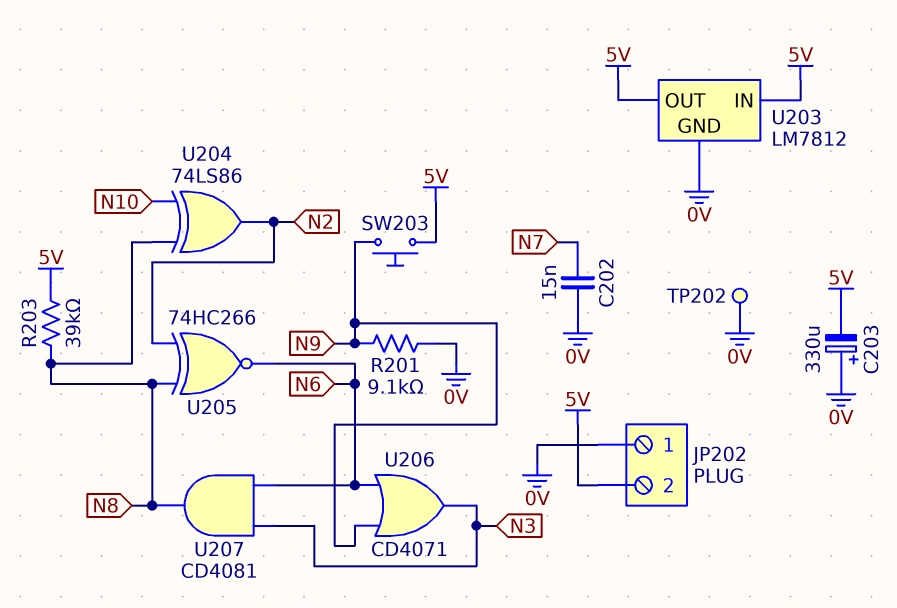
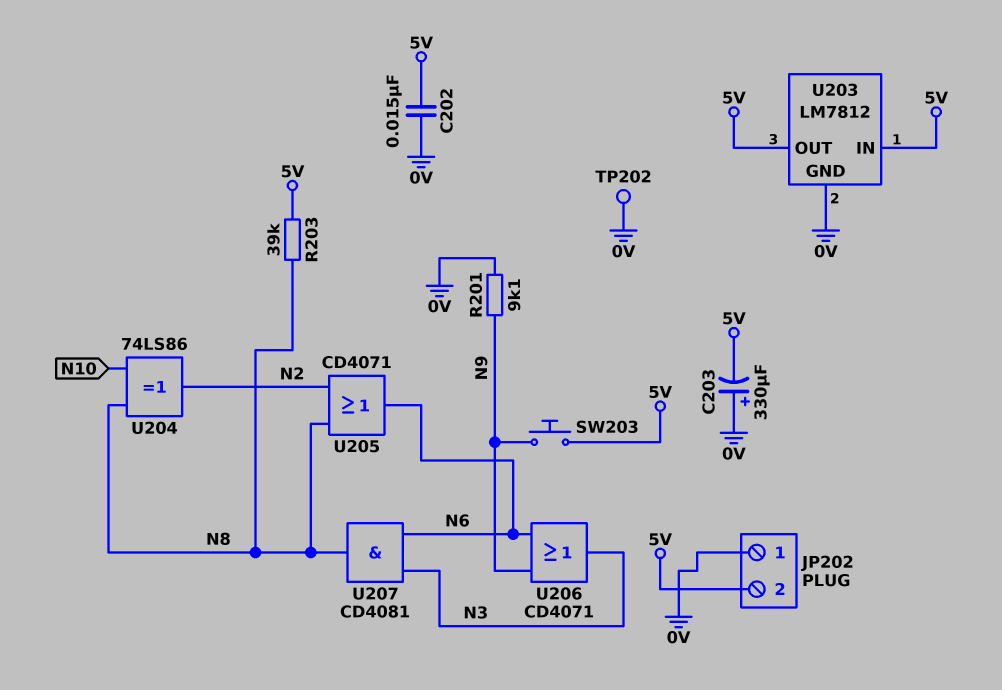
C202: 15nF (0V, N7) -> 15nF (0V, 5V)
U205: XNOR 74HC266 (in N2, in N8, out N6) -> OR CD4071 (in N2, in N8, out N6)

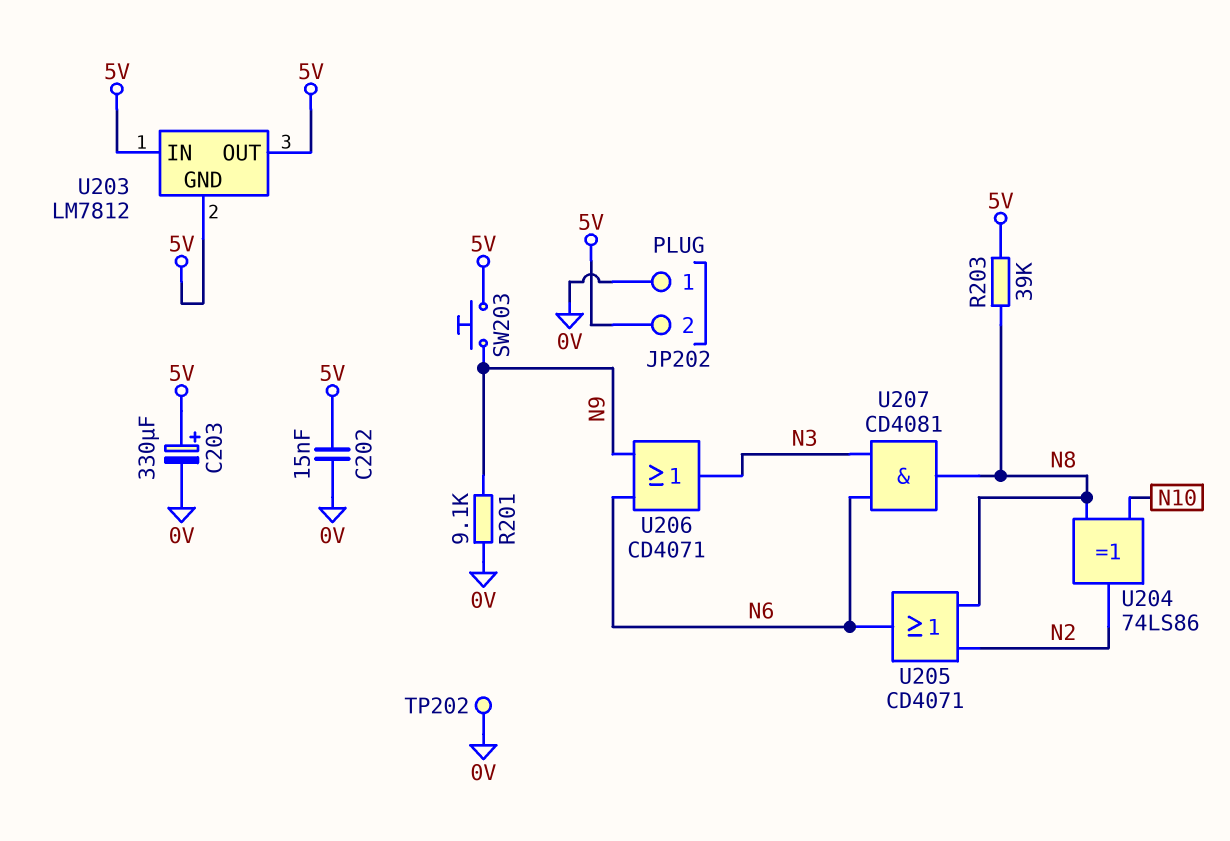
C203: 330uF (plus 0V, minus 5V) -> 330uF (plus 5V, minus 0V)
U203 pin GND: 0V -> 5V

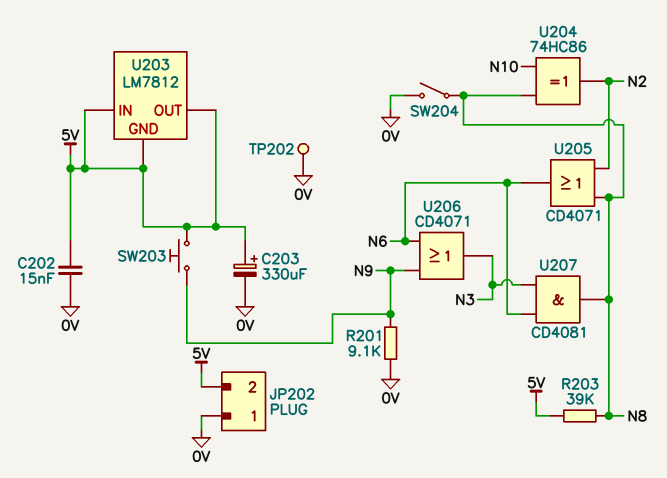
SW204: none -> switch (0V, N8)
U204: XOR 74LS86 (in N8, in N10, out N2) -> XOR 74HC86 (in N8, in N10, out N2)

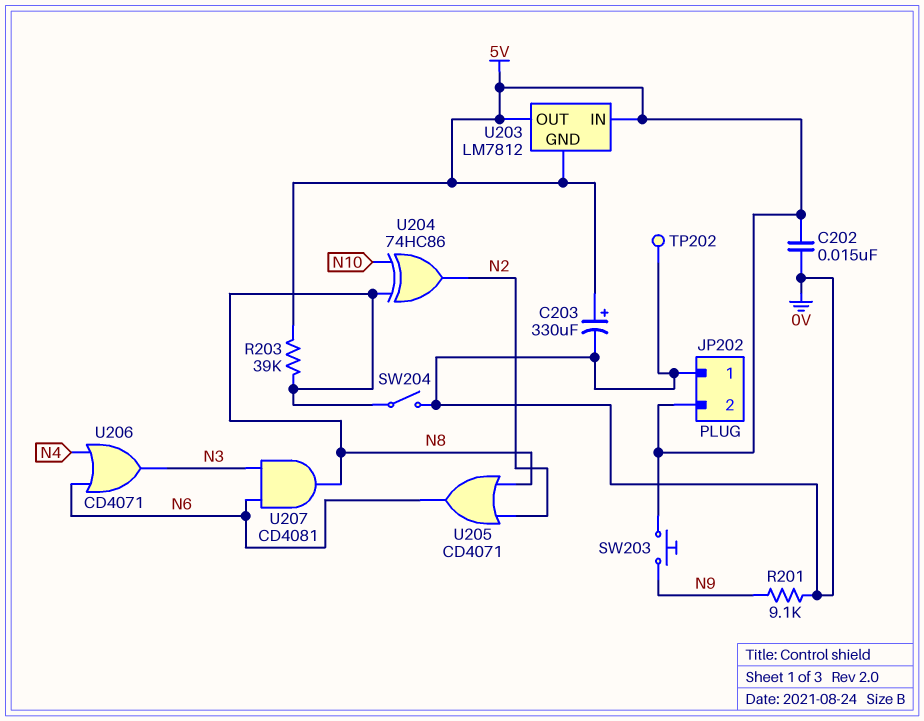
U206: OR CD4071 (in N6, in N9, out N3) -> OR CD4071 (in N4, in N6, out N3)

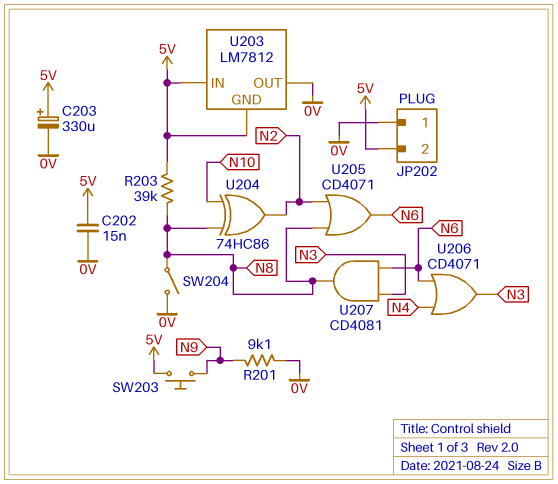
TP202: test point (0V) -> none
U203 pin OUT: 5V -> 0V

